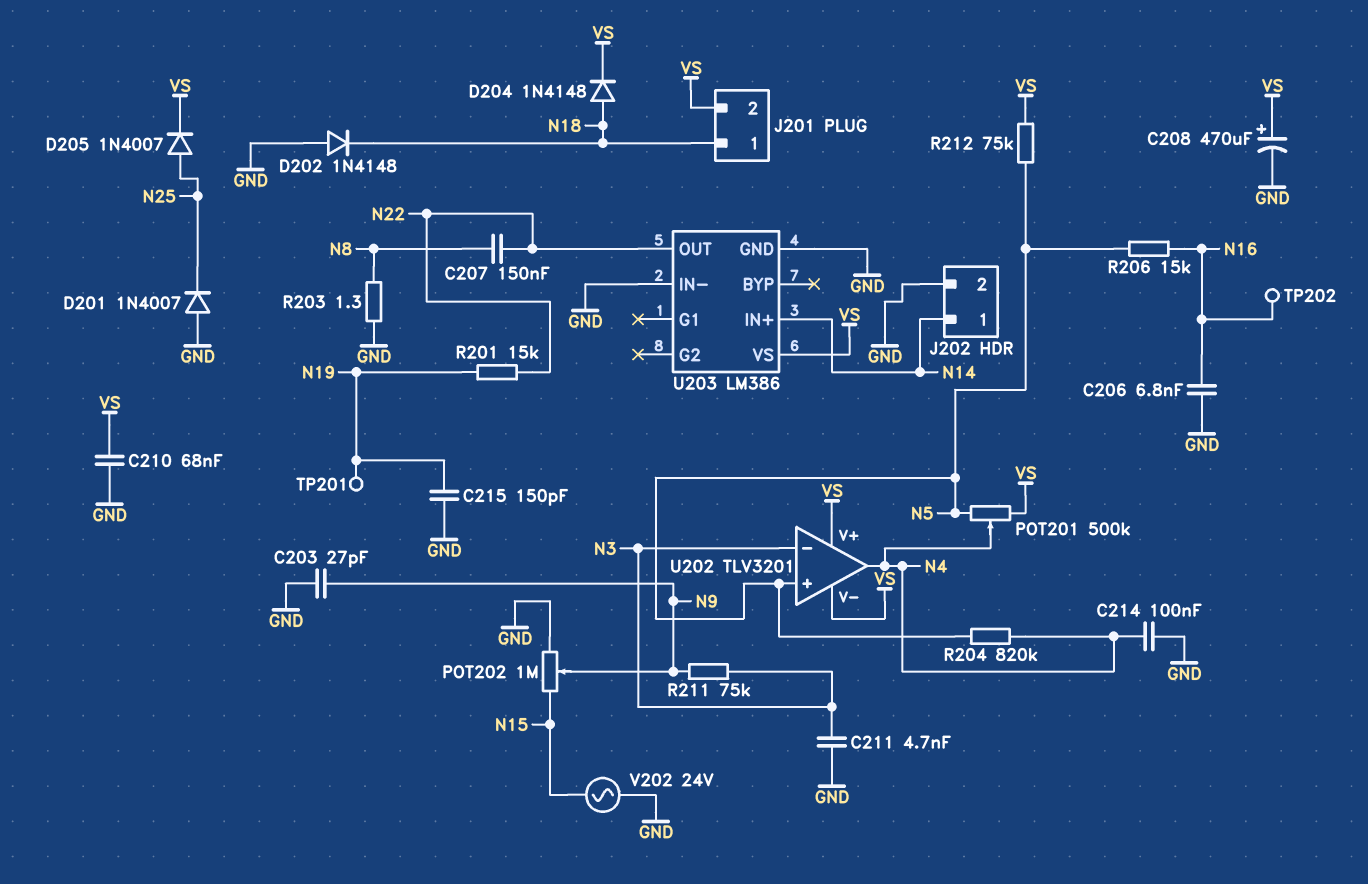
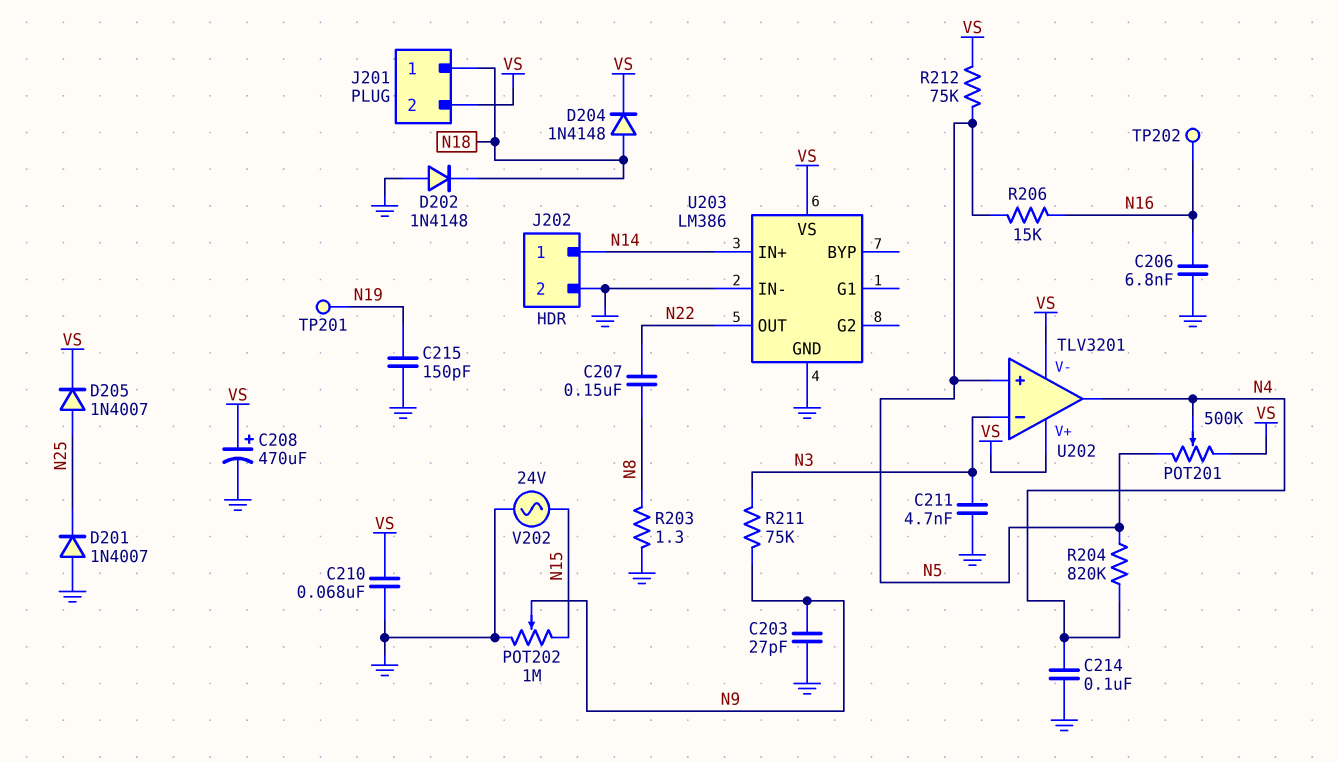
R201: 15k (N19, N22) -> none

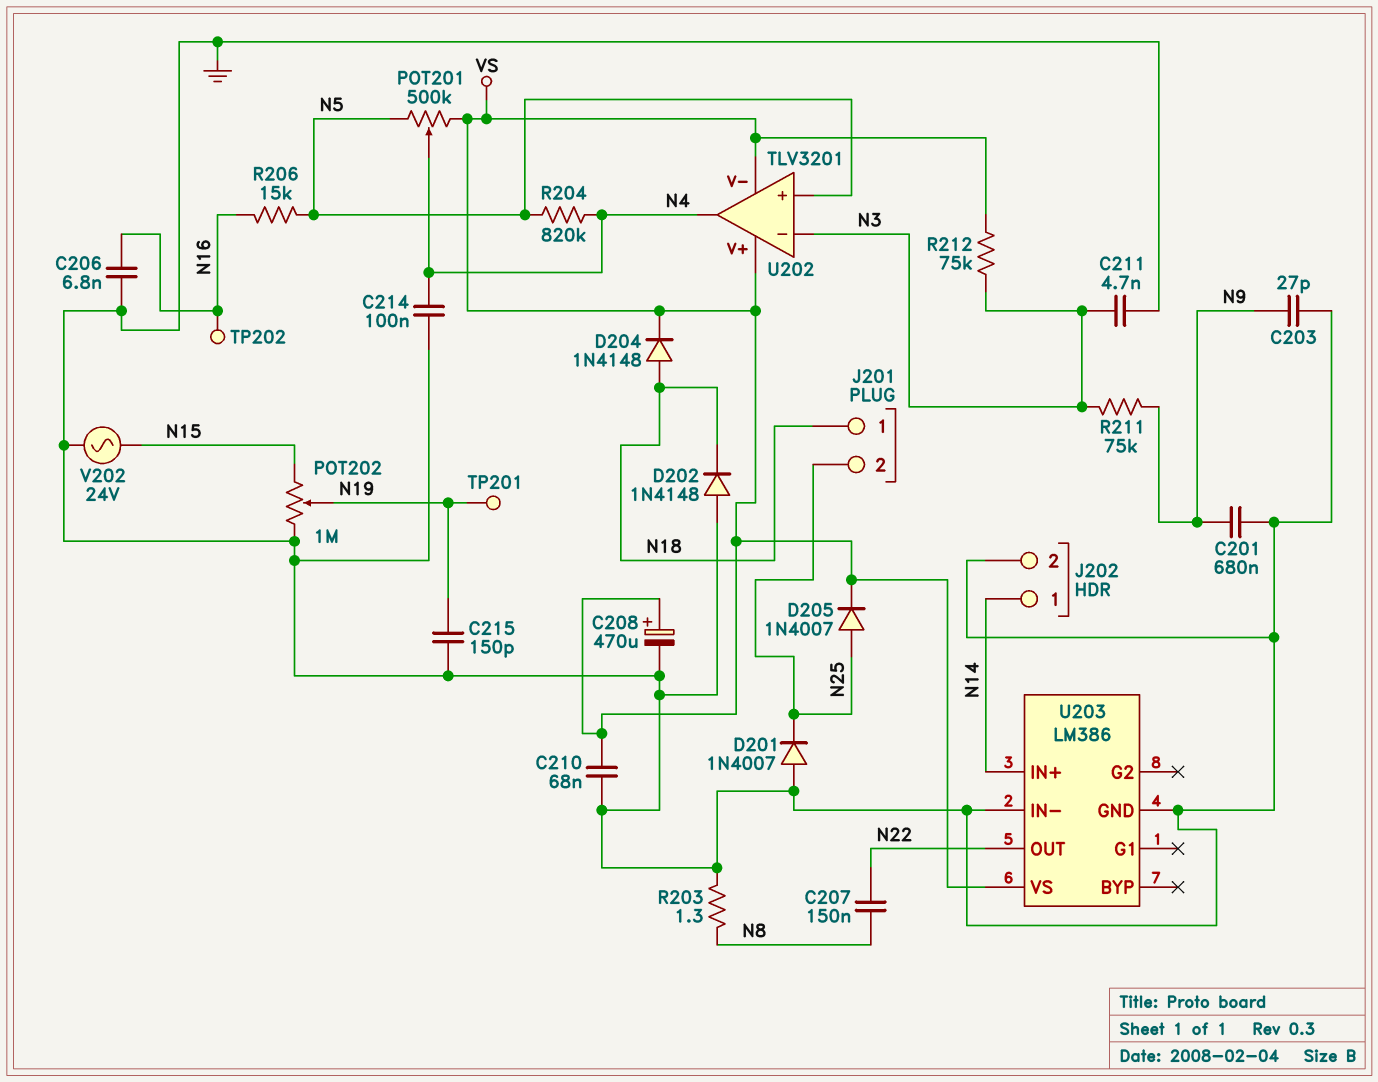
C201: none -> 680nF (GND, N9)
J201 pin 2: VS -> N25
POT202: 1M (GND, N15, wiper N9) -> 1M (GND, N15, wiper N19)
R212: 75k (N5, VS) -> 75k (N3, VS)

